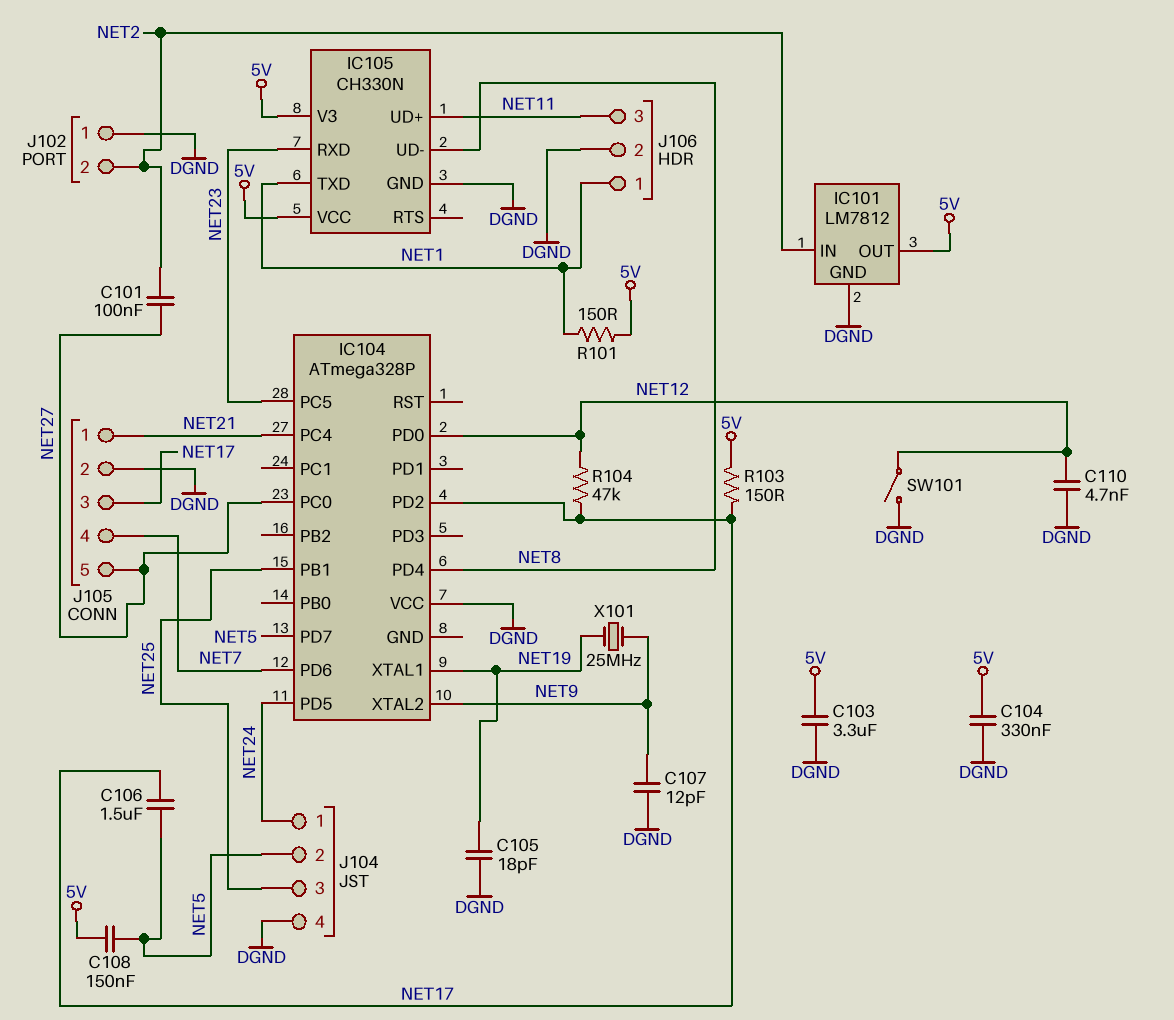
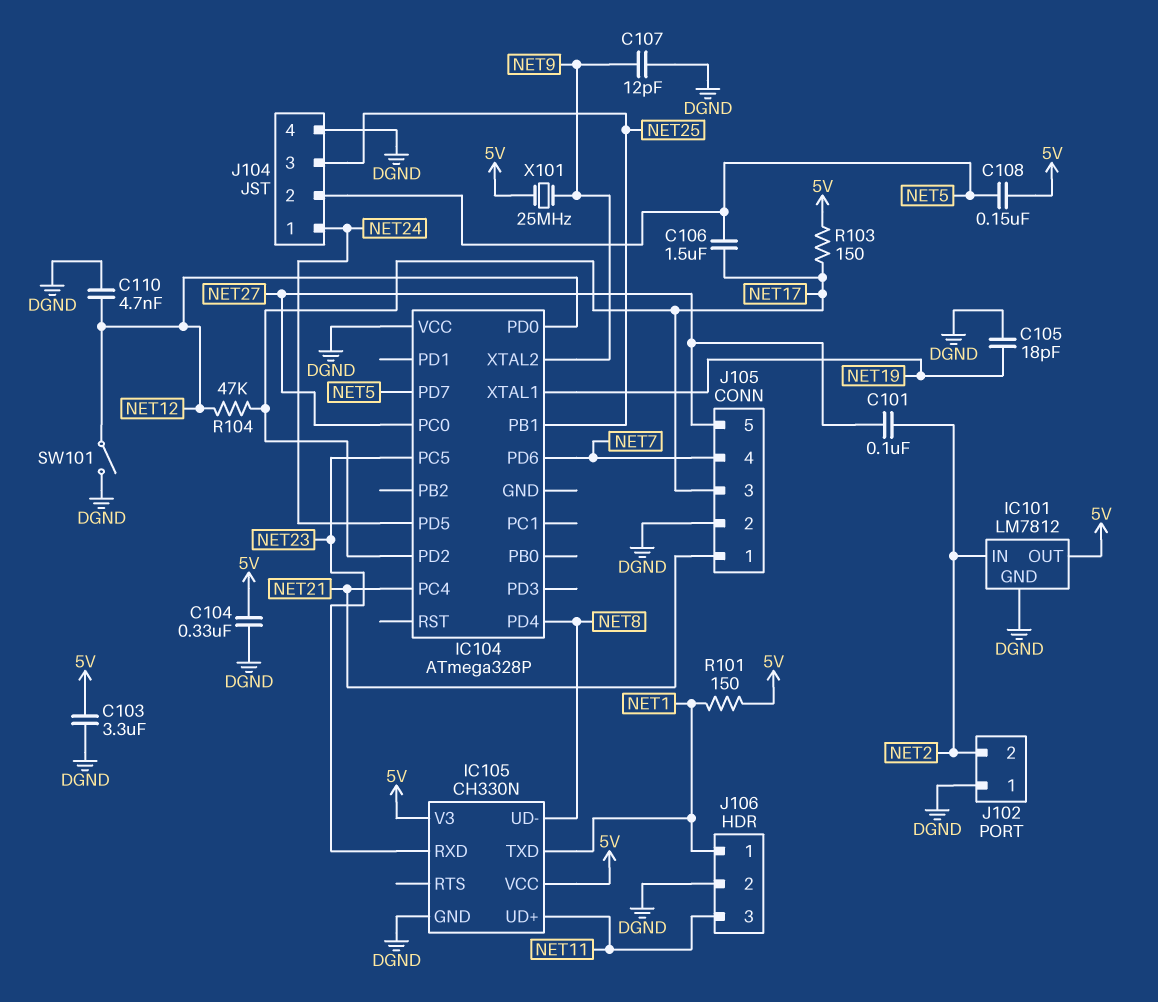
X101: 25MHz (NET9, NET19) -> 25MHz (5V, NET9)

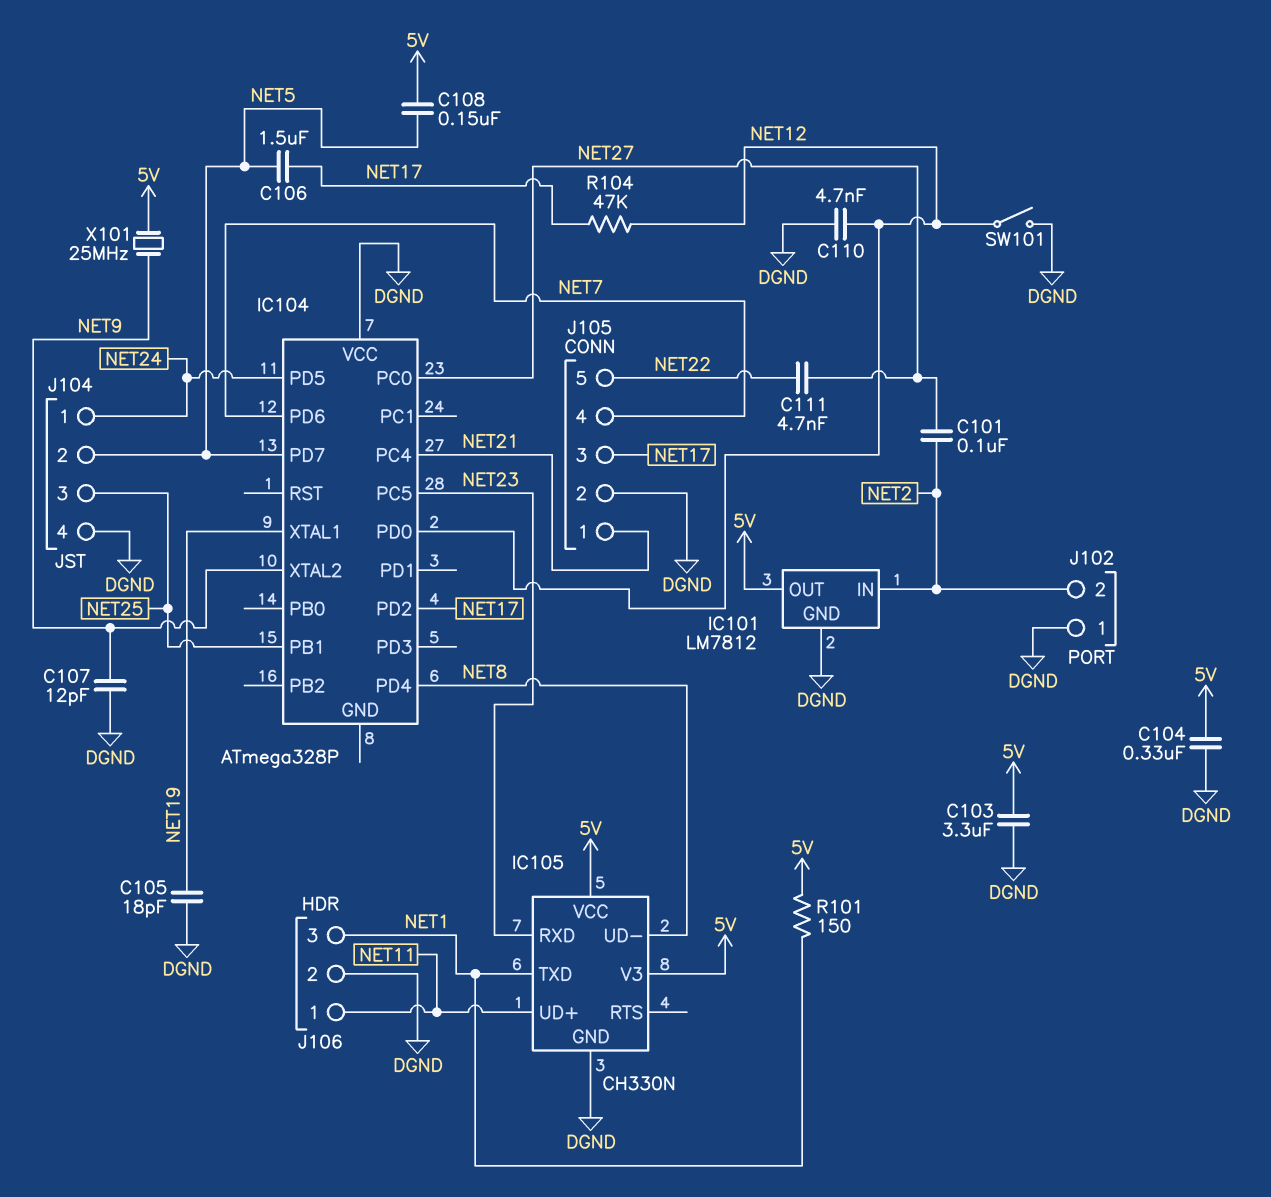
C111: none -> 4.7nF (NET22, NET27)
J105 pin 5: NET27 -> NET22
J106 pin 1: NET1 -> NET11
J106 pin 3: NET11 -> NET1
R103: 150 (5V, NET17) -> none

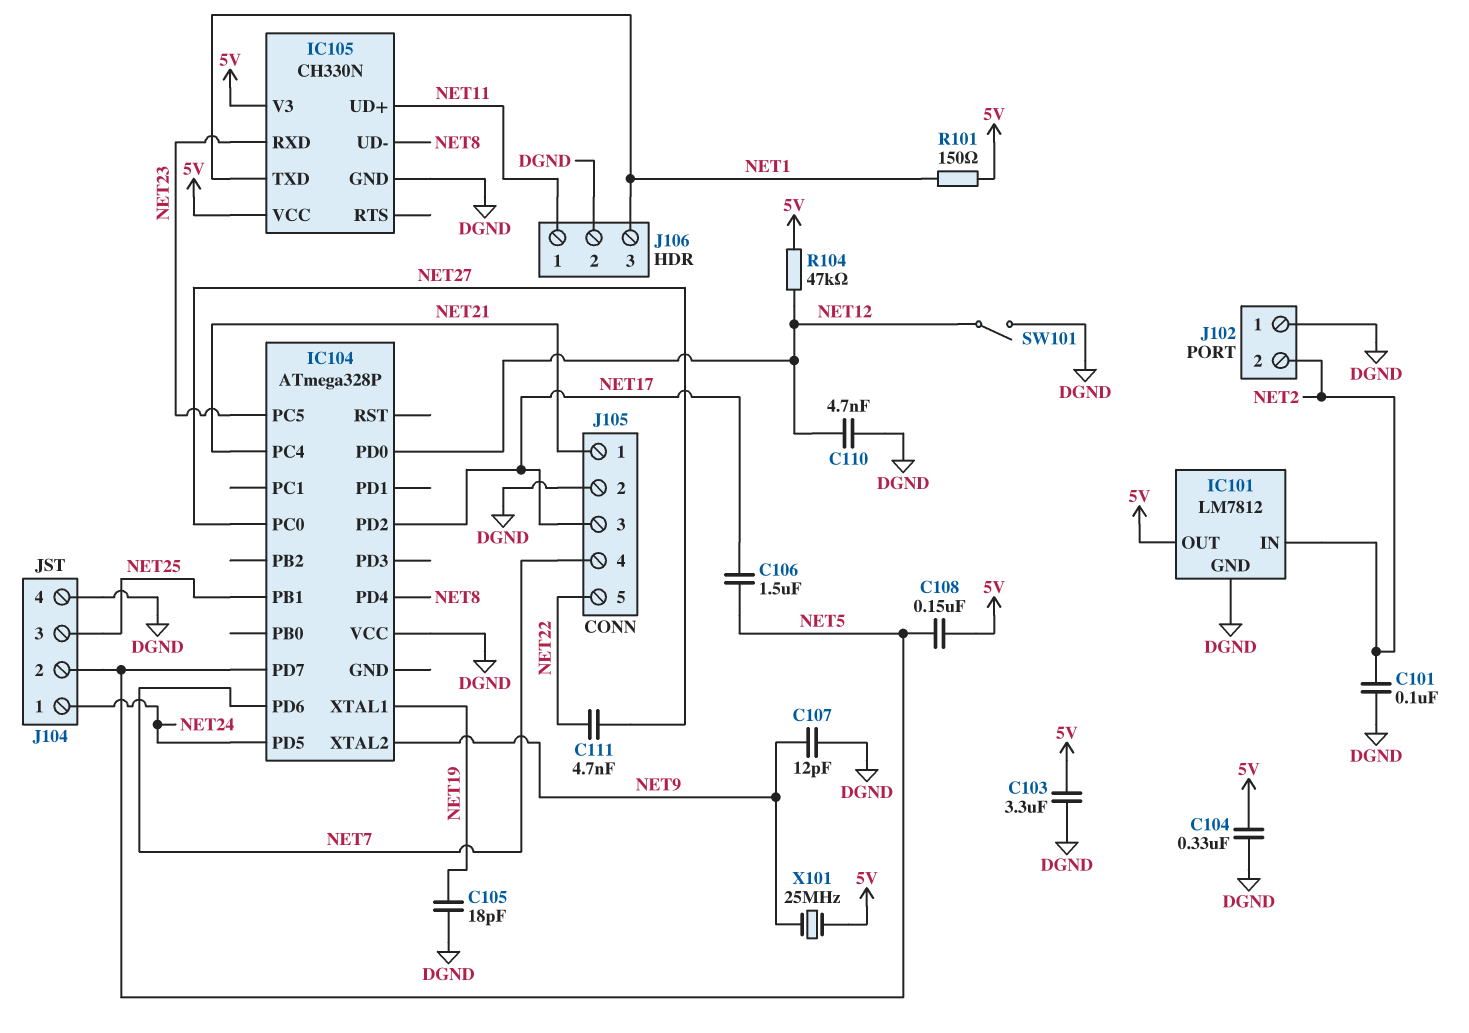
C101: 100nF (NET2, NET27) -> 100nF (DGND, NET2)
R104: 47k (NET12, NET17) -> 47k (5V, NET12)

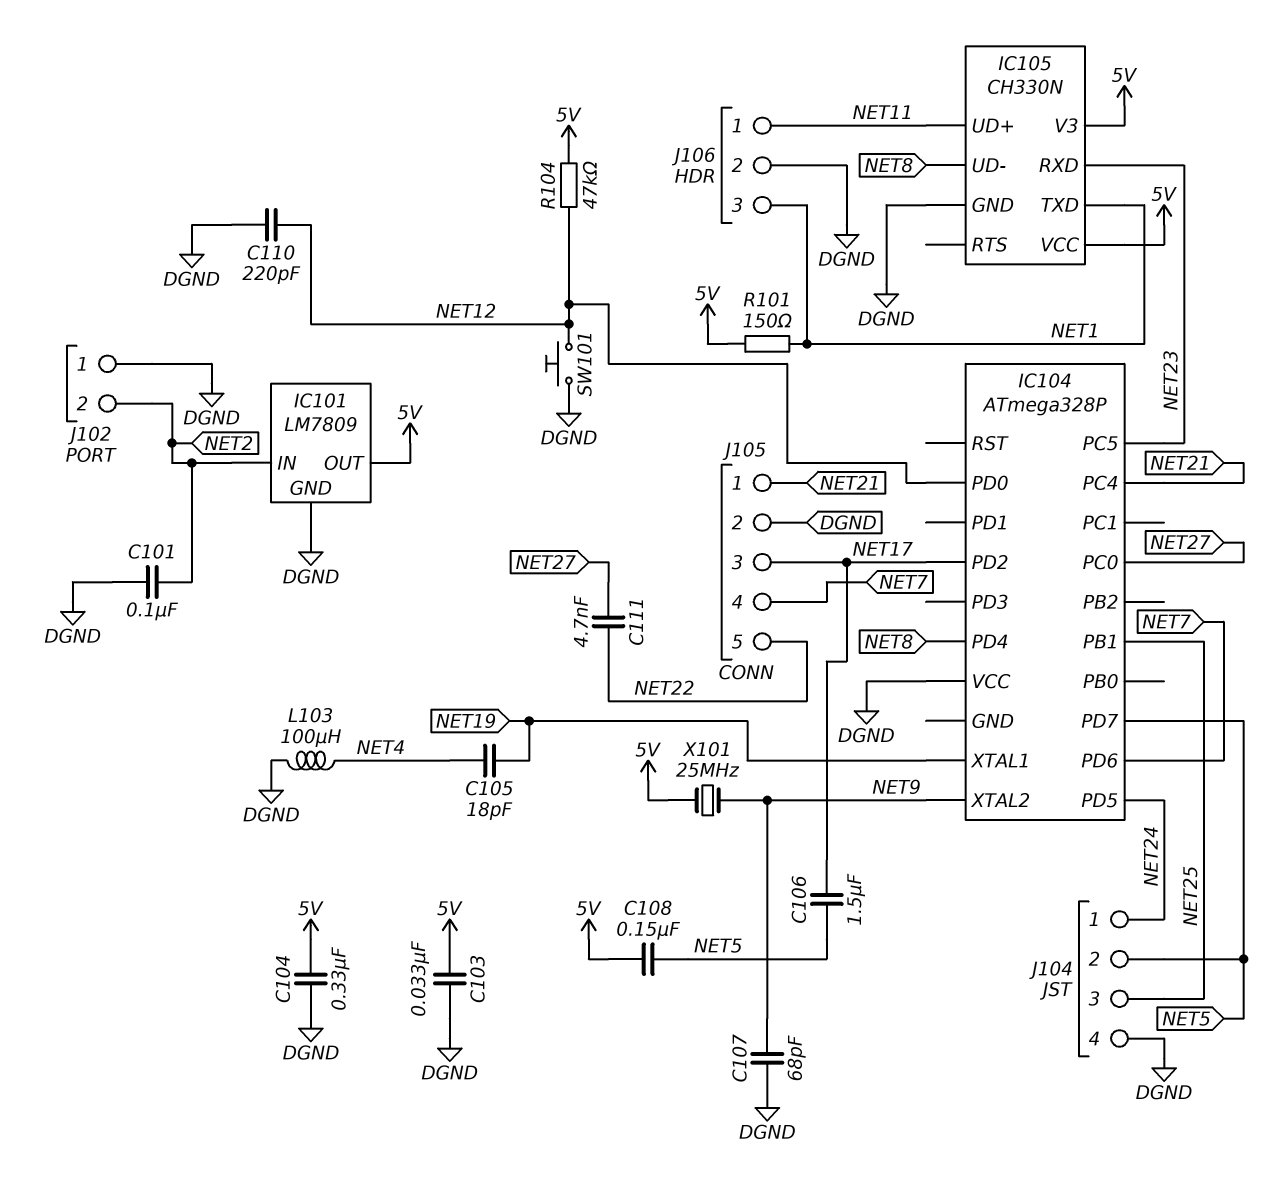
C103: 3.3uF (5V, DGND) -> 33nF (5V, DGND)
C105: 18pF (DGND, NET19) -> 18pF (NET4, NET19)
C107: 12pF (DGND, NET9) -> 68pF (DGND, NET9)
C110: 4.7nF (DGND, NET12) -> 220pF (DGND, NET12)
IC101: LM7812 -> LM7809
L103: none -> 100uH (DGND, NET4)
SW101: switch (DGND, NET12) -> button (DGND, NET12)

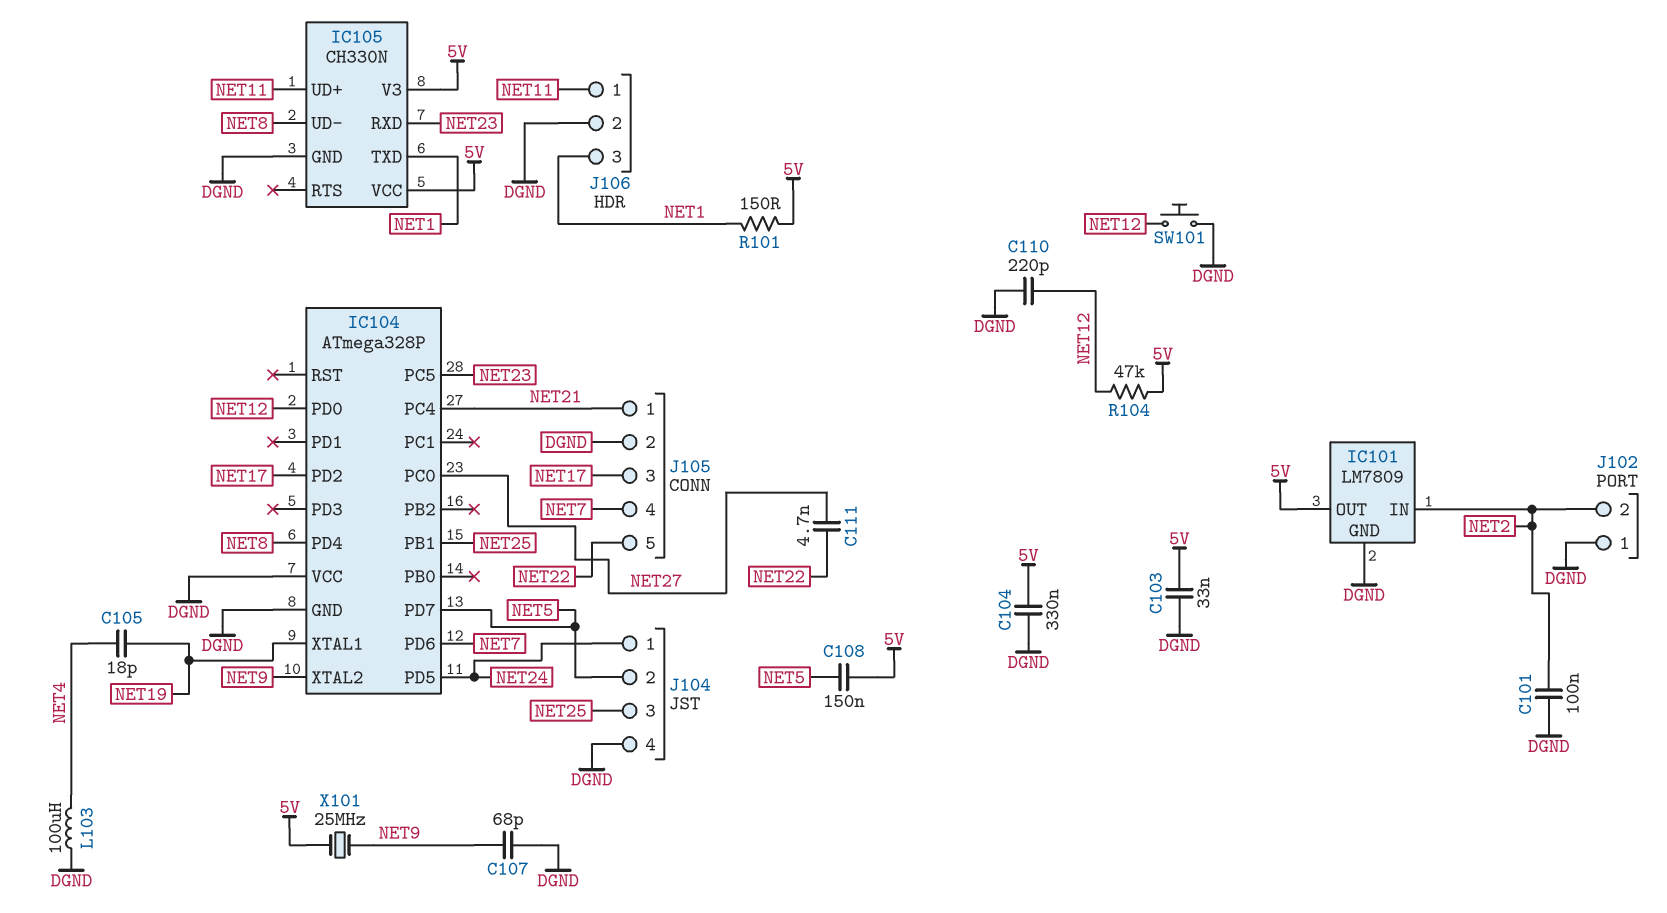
C106: 1.5uF (NET5, NET17) -> none
IC104 pin GND: none -> DGND

